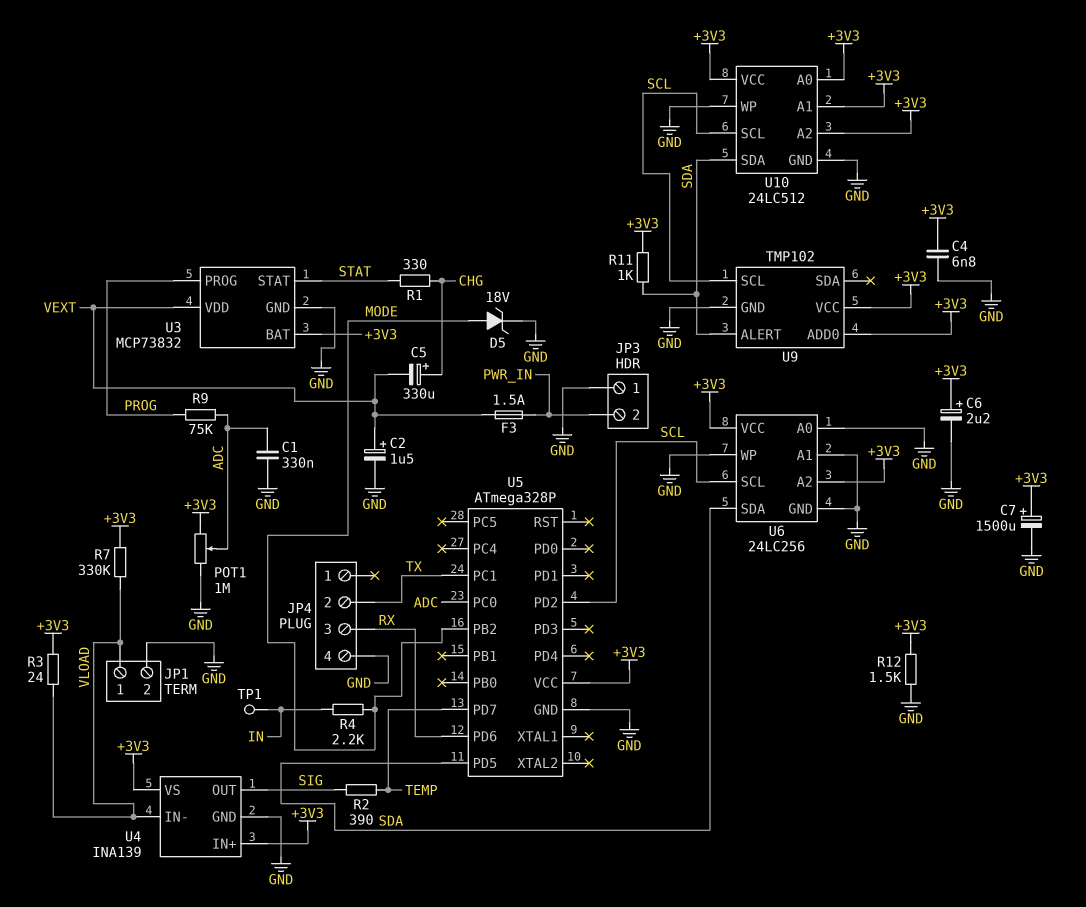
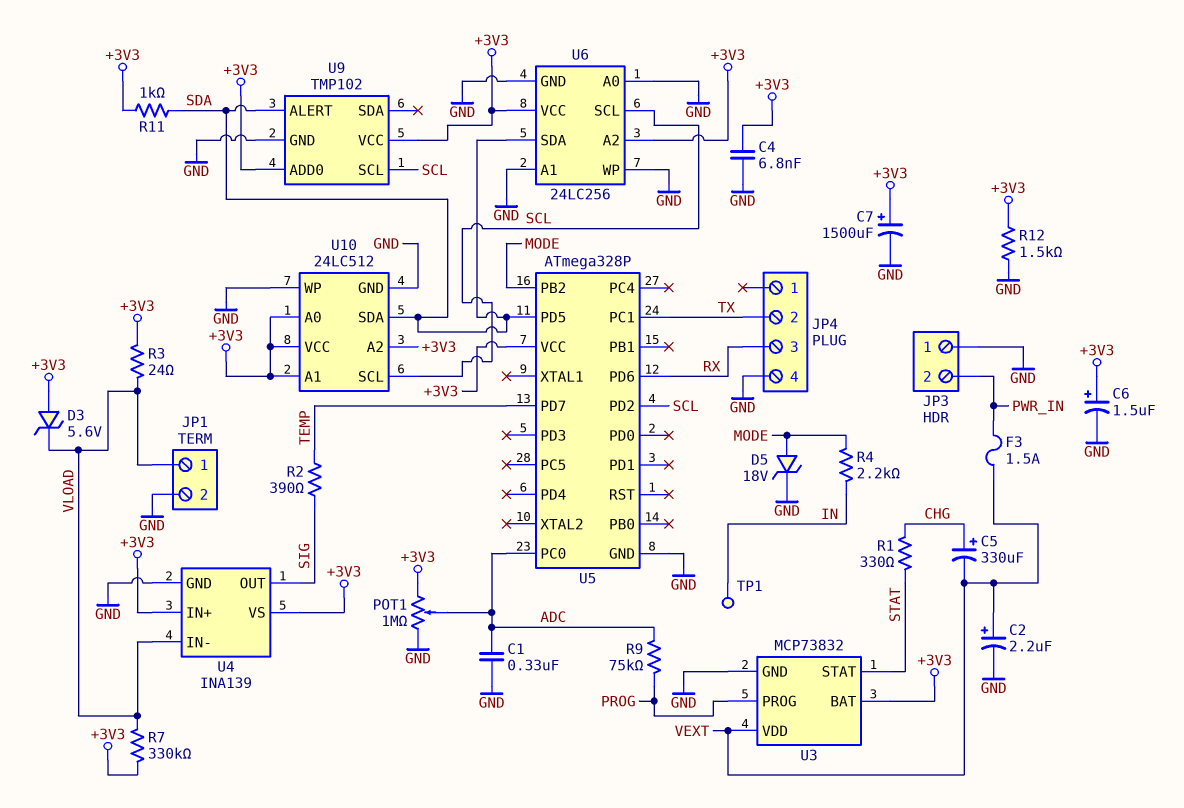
C2: 1.5uF (plus VEXT, minus GND) -> 2.2uF (plus VEXT, minus GND)
C6: 2.2uF (plus +3V3, minus GND) -> 1.5uF (plus +3V3, minus GND)
D3: none -> zener 5.6V (A +3V3, K VLOAD)

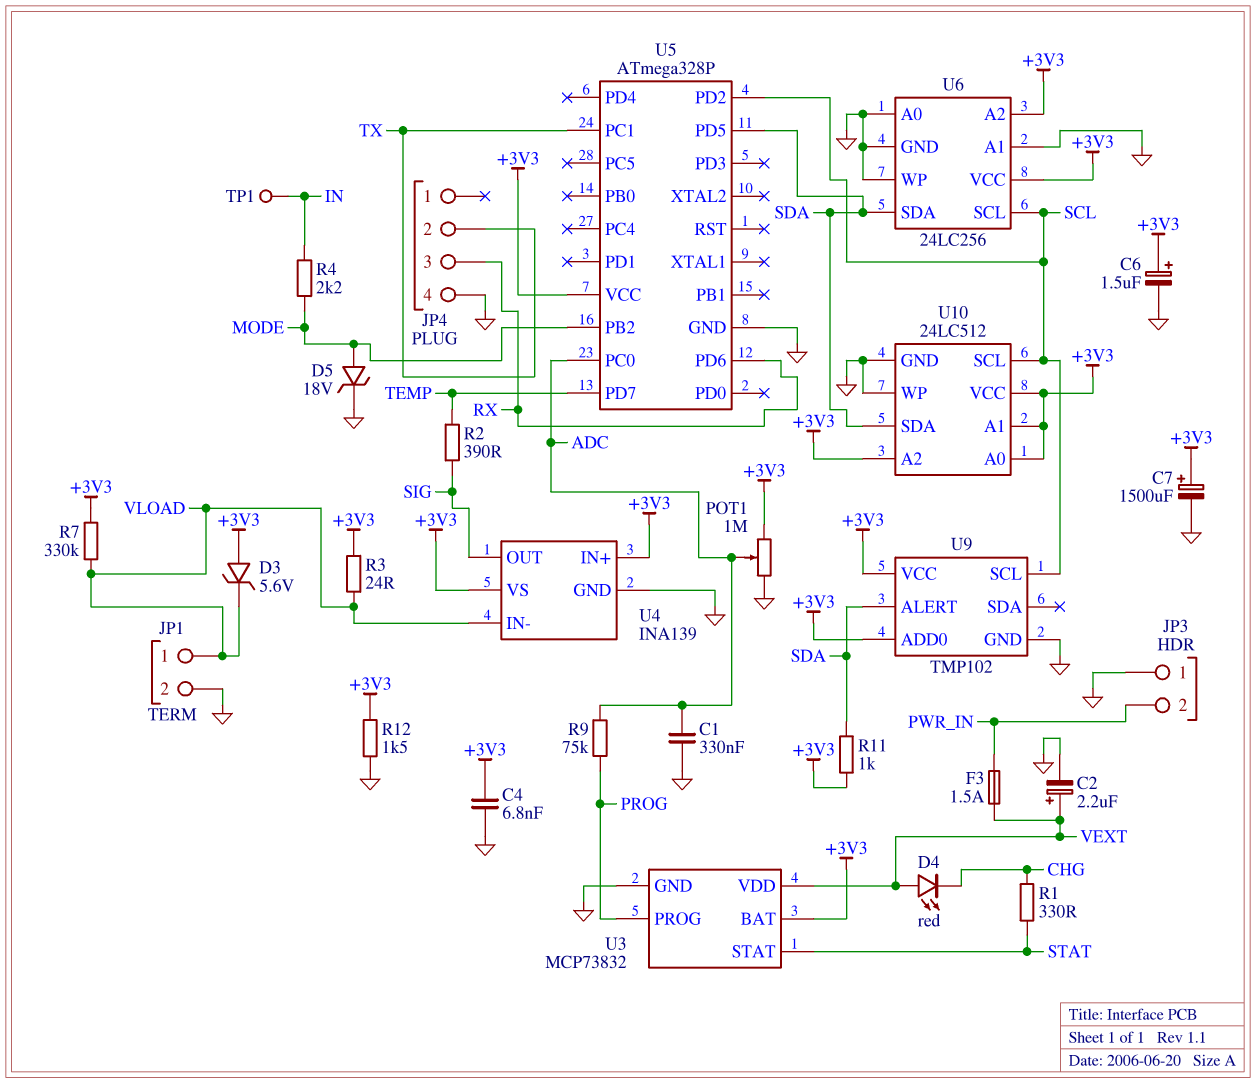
C5: 330uF (plus CHG, minus VEXT) -> none
D4: none -> LED red (A VEXT, K CHG)

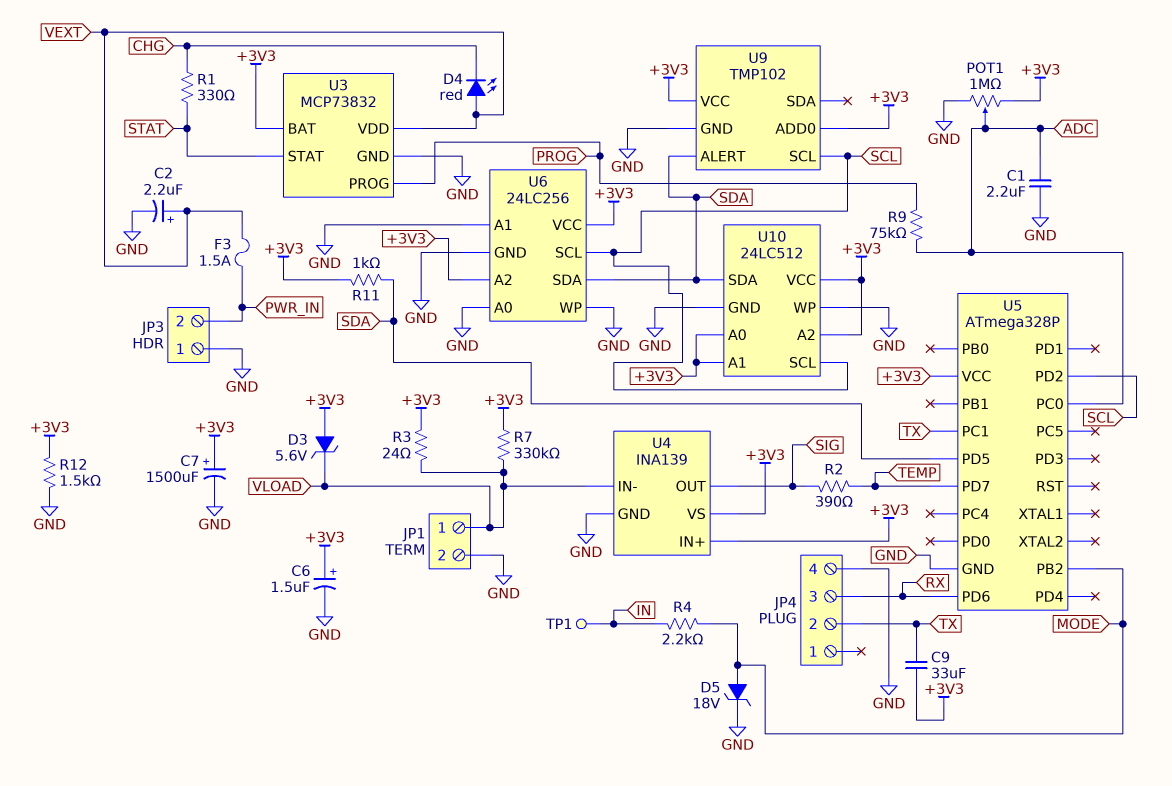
C1: 330nF (ADC, GND) -> 2.2uF (ADC, GND)
C4: 6.8nF (+3V3, GND) -> none
C9: none -> 33uF (+3V3, TX)

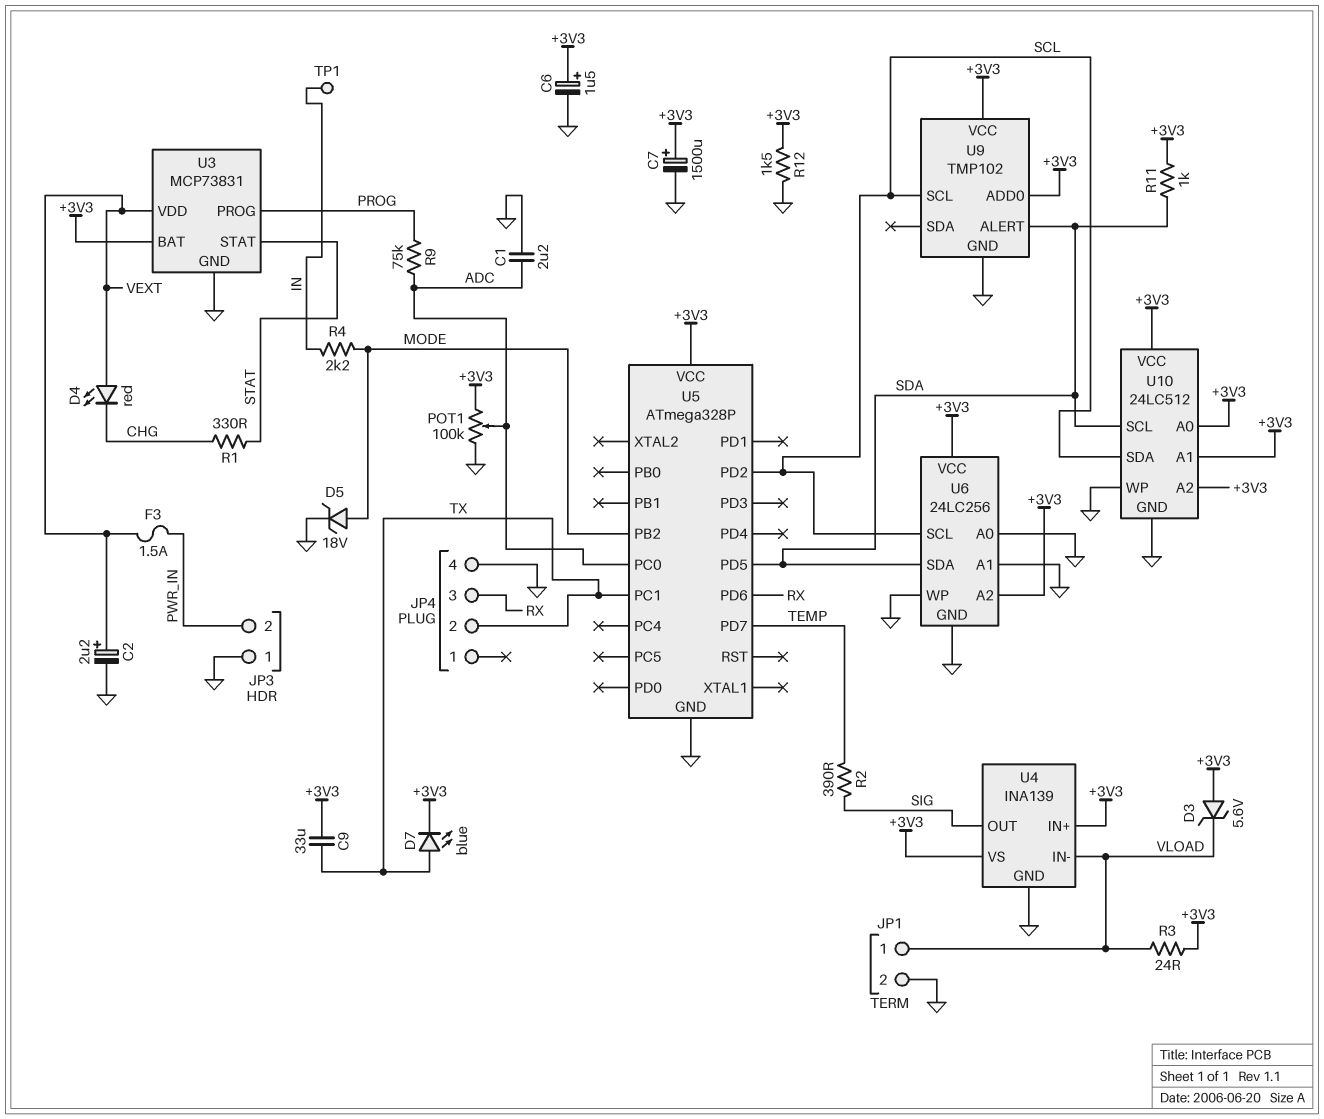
D7: none -> LED blue (A TX, K +3V3)
POT1: 1M (+3V3, GND, wiper ADC) -> 100k (+3V3, GND, wiper ADC)
R7: 330k (+3V3, VLOAD) -> none
U3: MCP73832 -> MCP73831
U10 pin SCL: SCL -> SDA
U10 pin SDA: SDA -> SCL

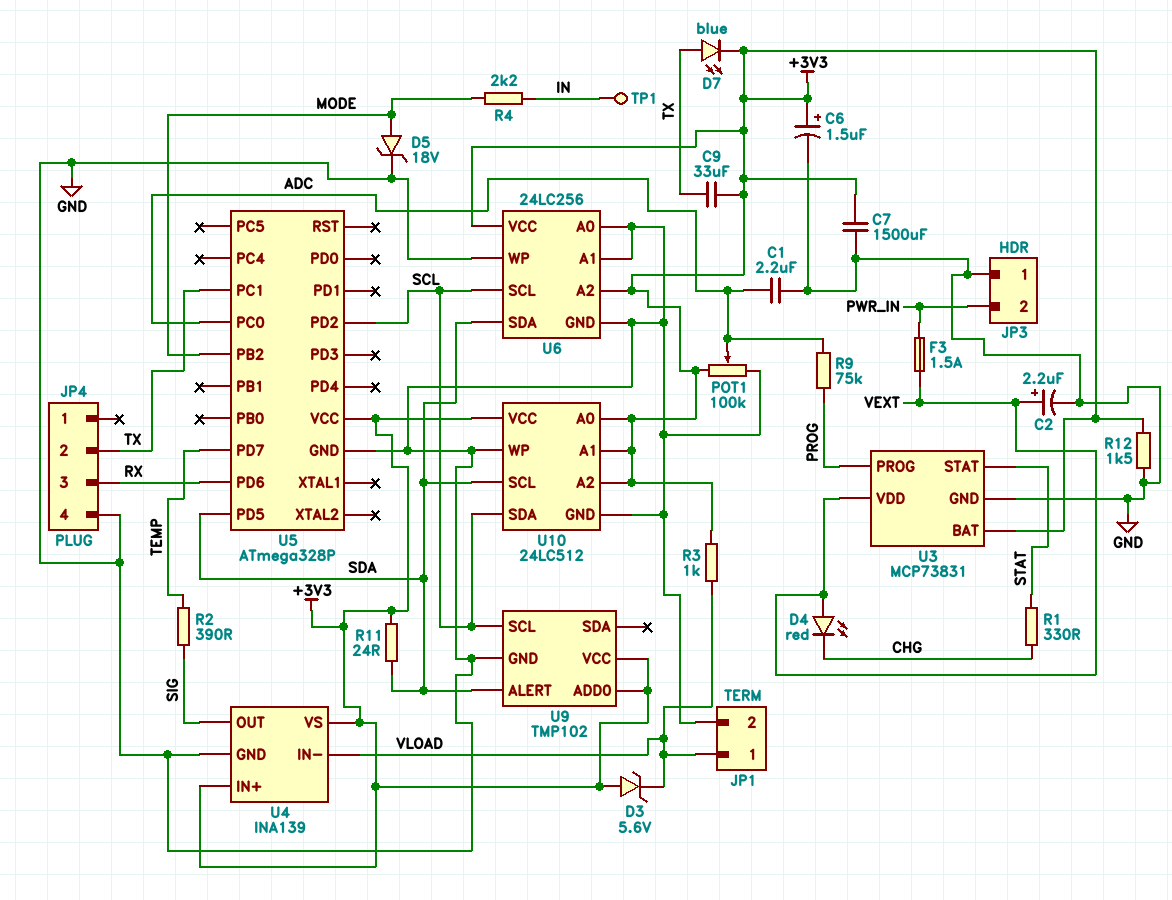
C7: 1500uF (plus +3V3, minus GND) -> 1500uF (+3V3, GND)
R3: 24 (+3V3, VLOAD) -> 1k (+3V3, VLOAD)
R11: 1k (+3V3, SDA) -> 24 (+3V3, SDA)

